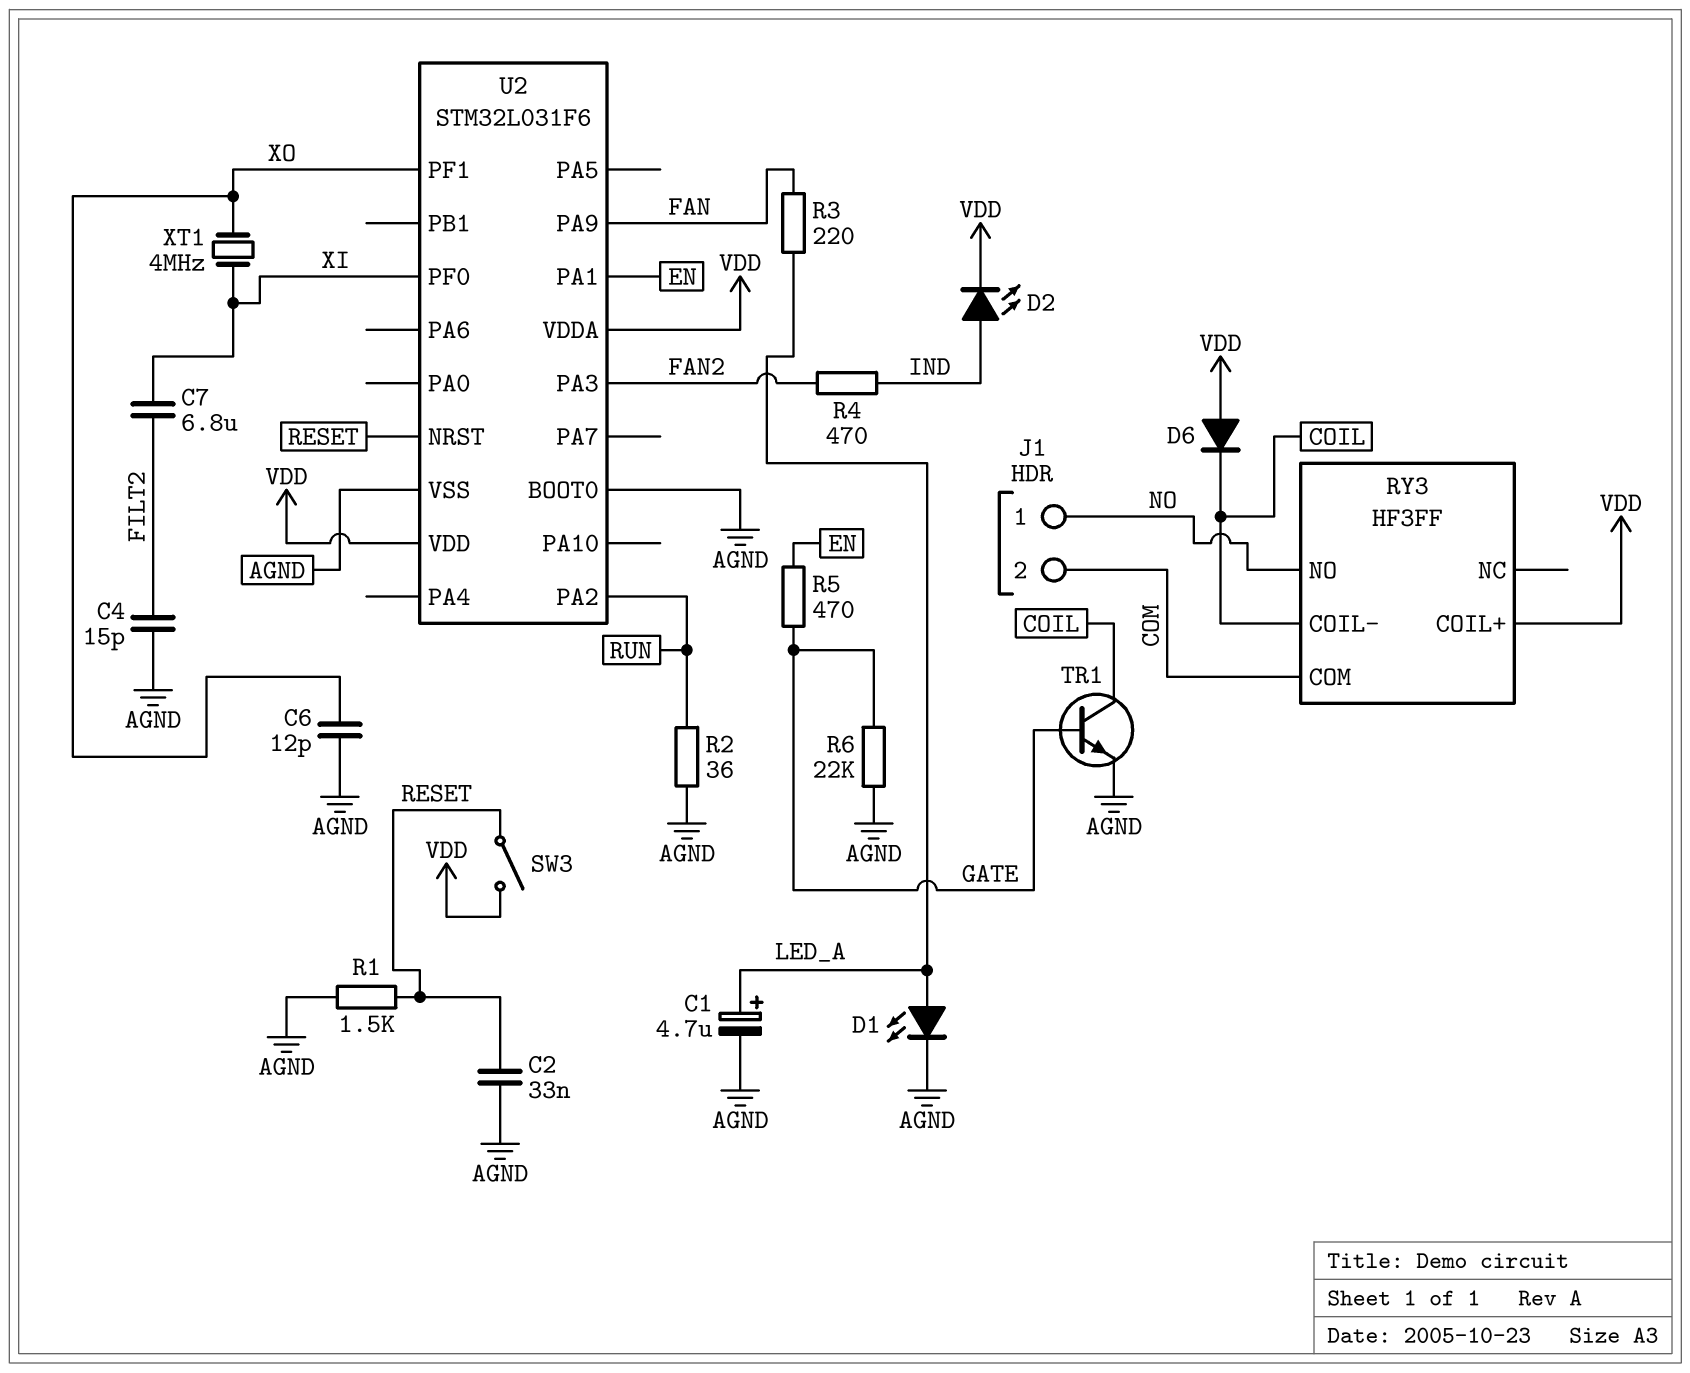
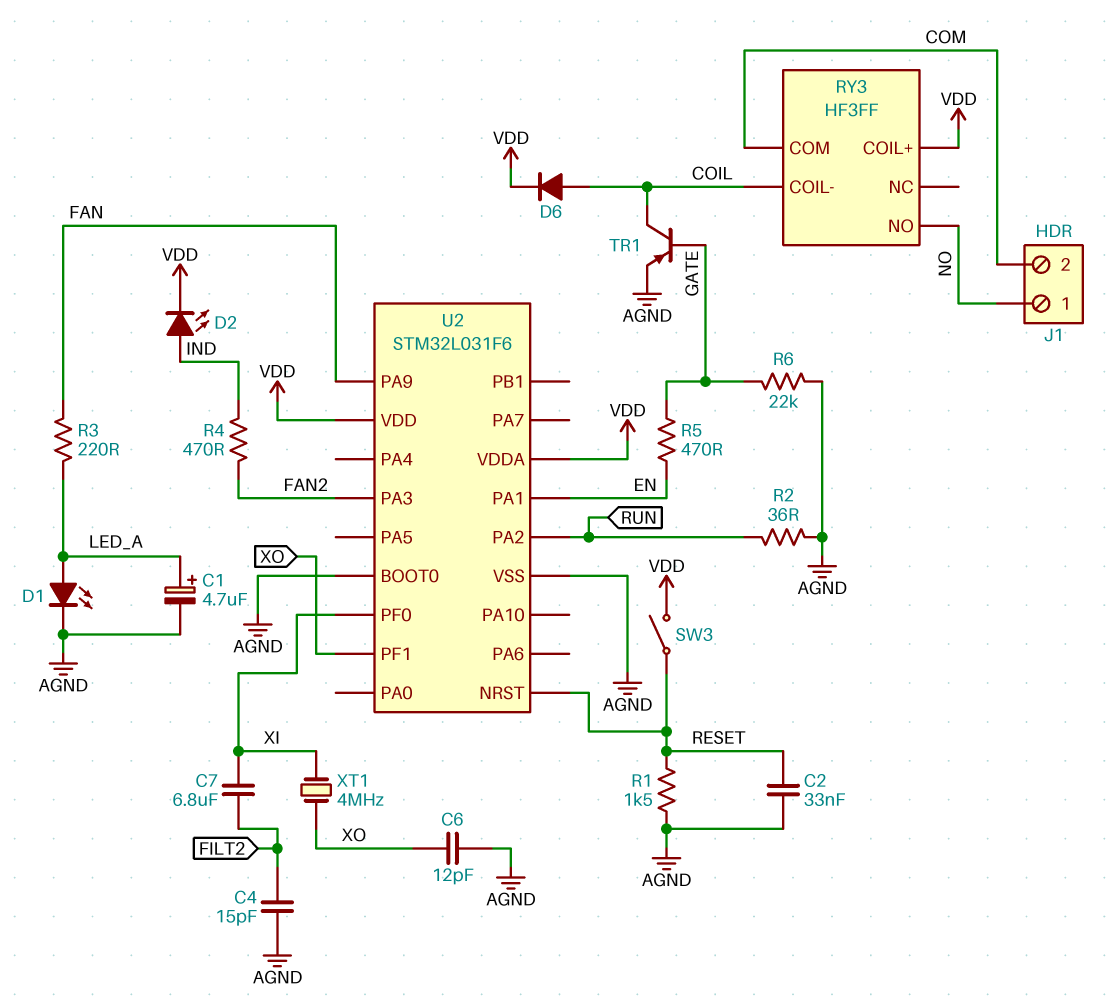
D6: diode (A VDD, K COIL) -> diode (A COIL, K VDD)
TR1: NPN (B GATE, C COIL, E AGND) -> PNP (B GATE, C COIL, E AGND)

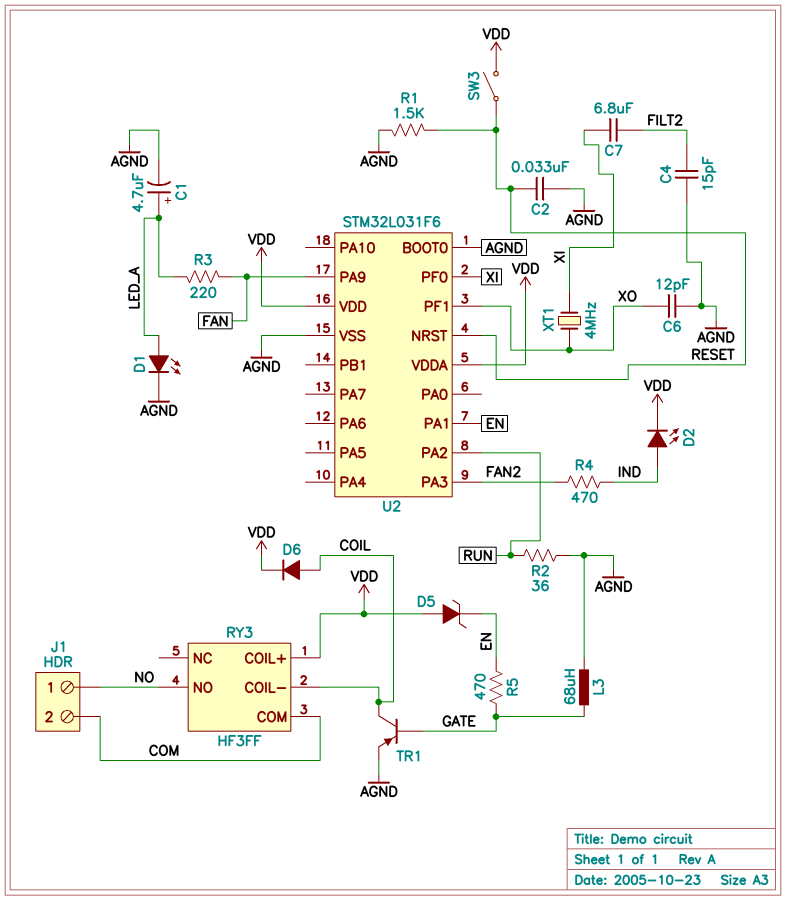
D5: none -> zener (A VDD, K EN)
L3: none -> 68uH (AGND, GATE)
R6: 22k (AGND, GATE) -> none

